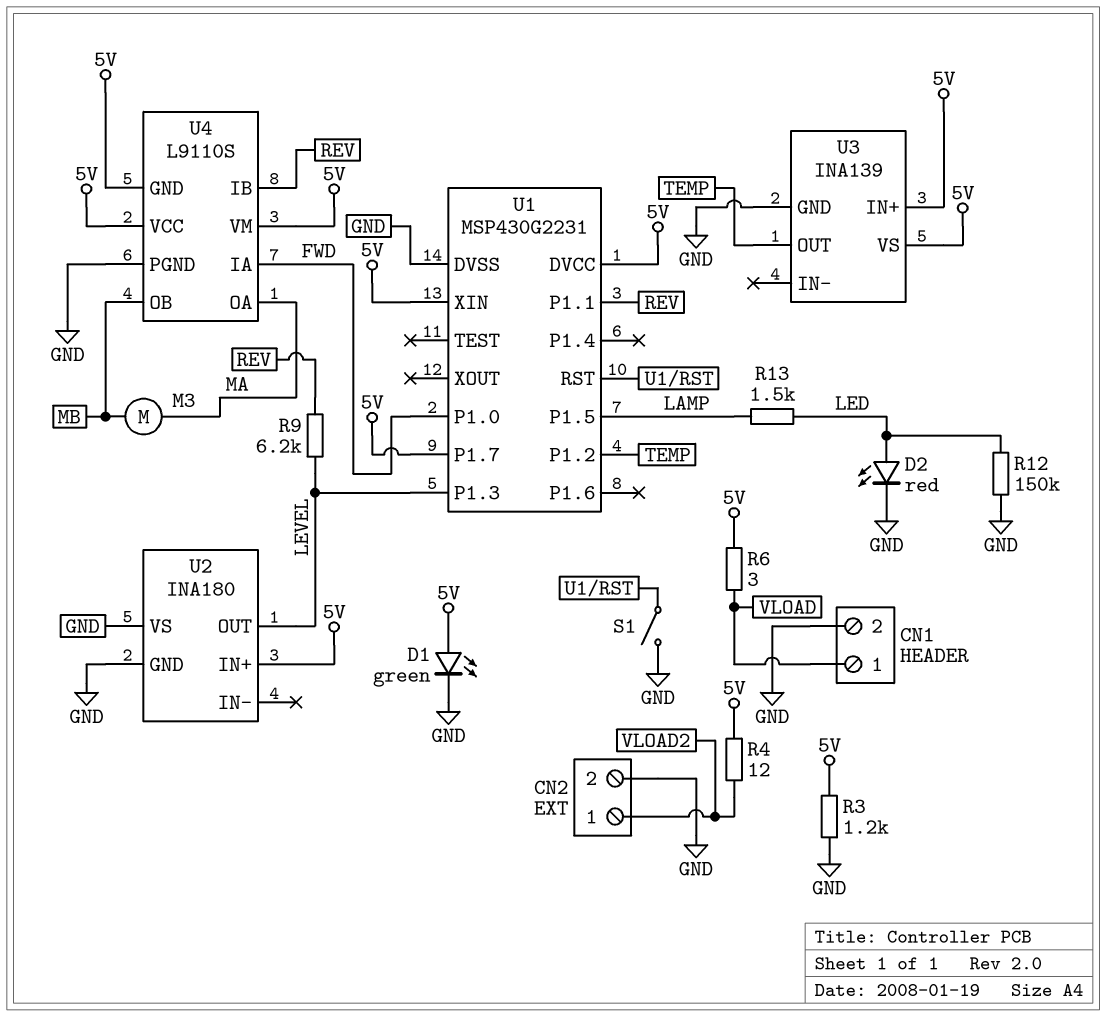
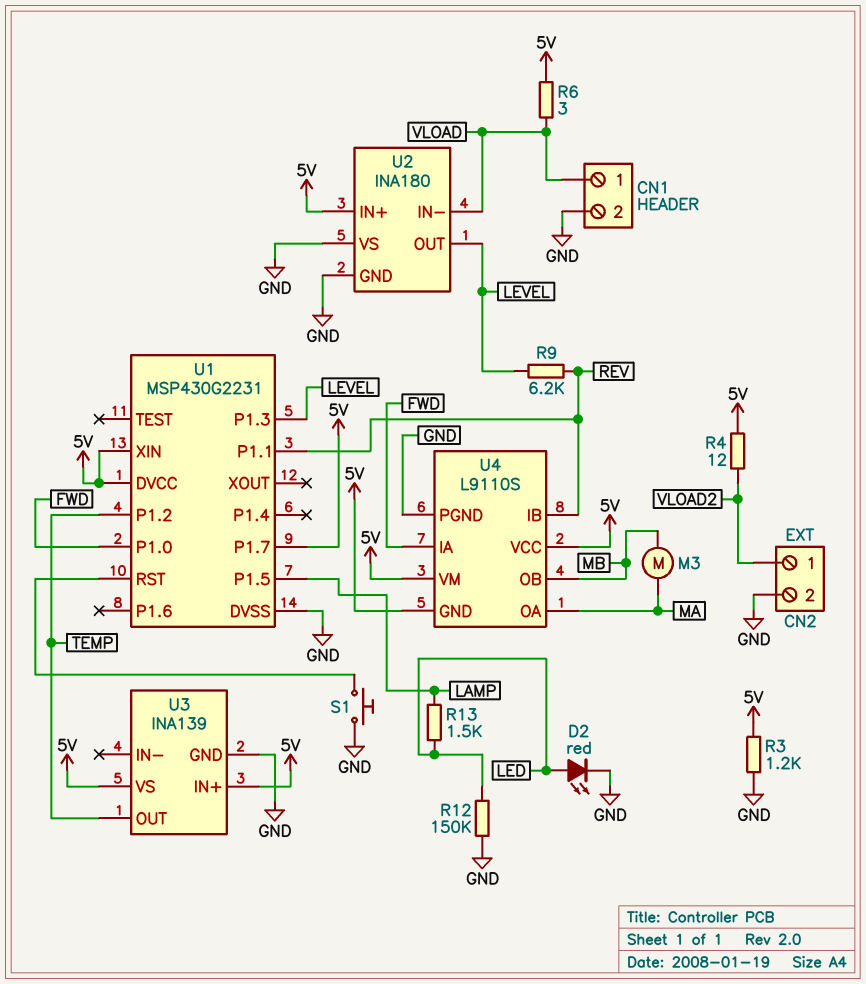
D1: LED green (A 5V, K GND) -> none
S1: switch (GND, U1/RST) -> button (GND, U1/RST)
U2 pin IN-: none -> VLOAD

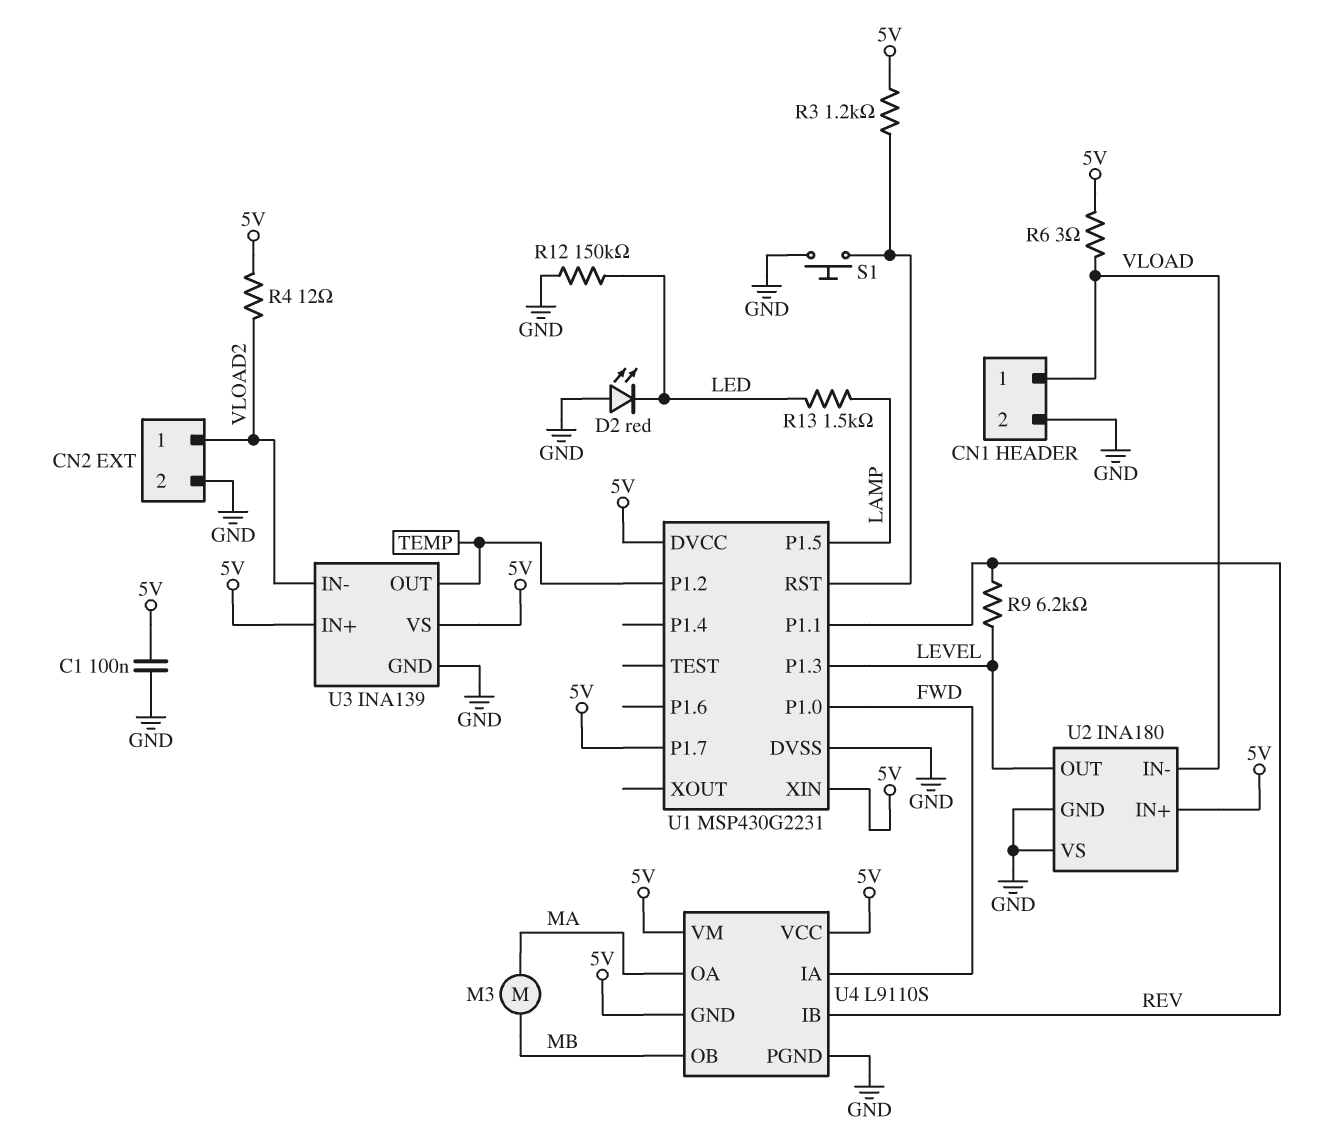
C1: none -> 100nF (5V, GND)
D2: LED red (A LED, K GND) -> LED red (A GND, K LED)
R3: 1.2k (5V, GND) -> 1.2k (5V, U1/RST)
U3 pin IN-: none -> VLOAD2

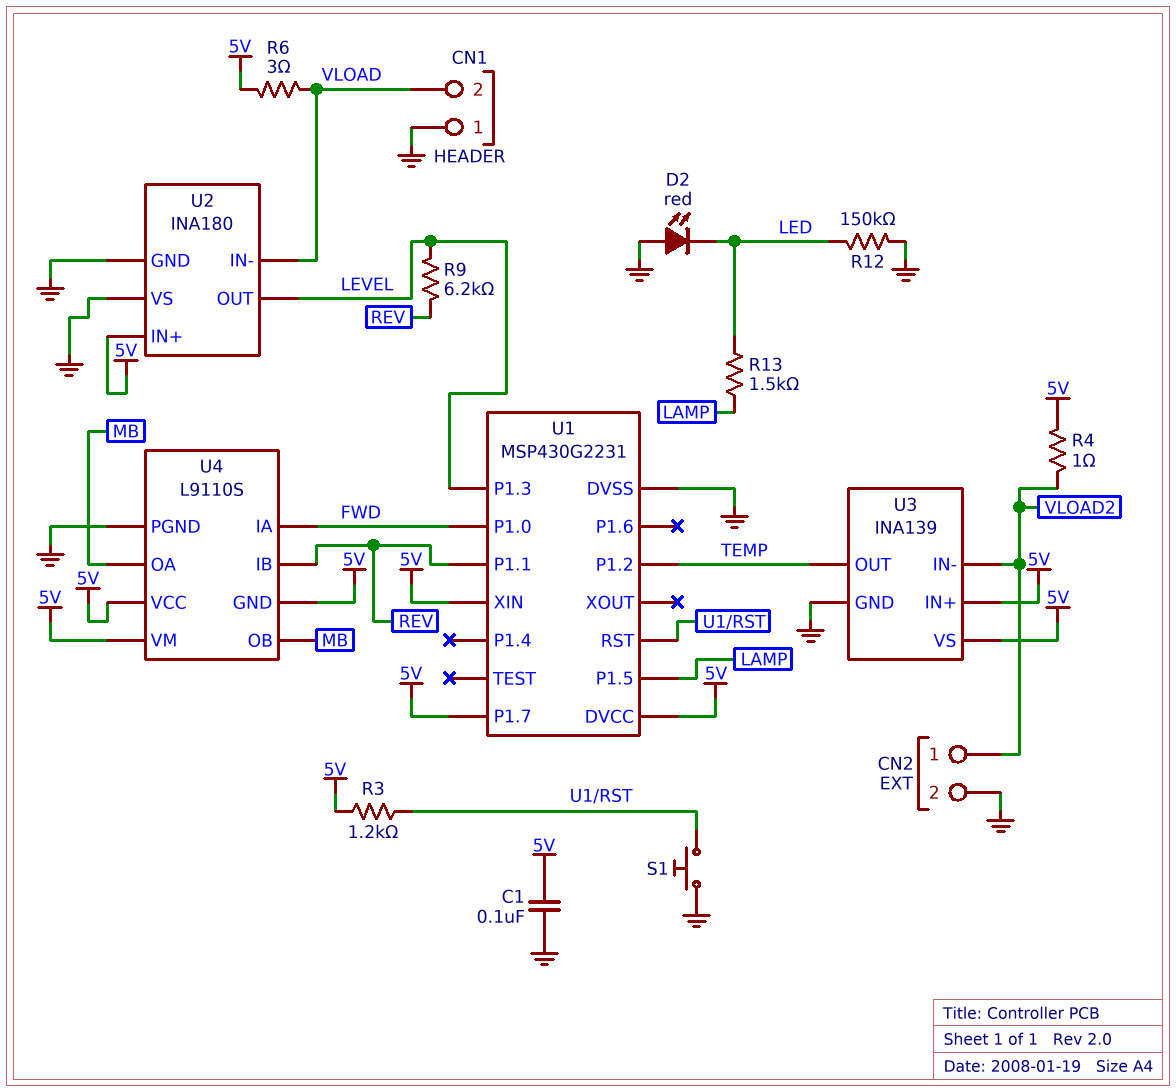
CN1 pin 1: VLOAD -> GND
CN1 pin 2: GND -> VLOAD
M3: motor (MA, MB) -> none
R4: 12 (5V, VLOAD2) -> 1 (5V, VLOAD2)
U4 pin OA: MA -> MB

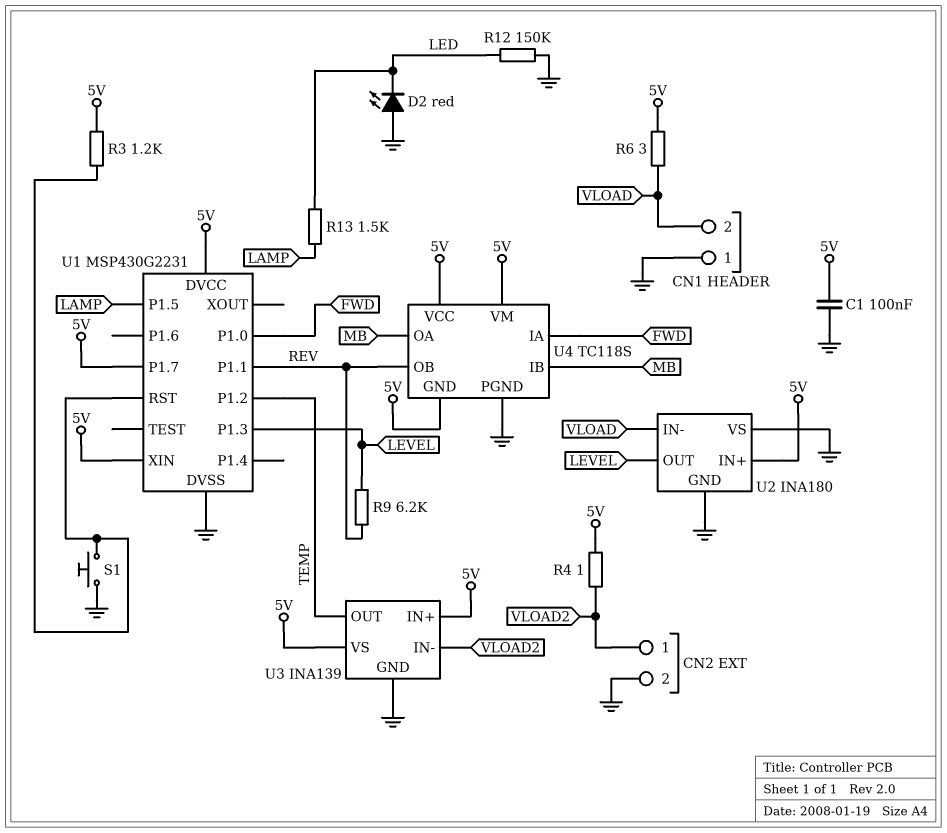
U4: L9110S -> TC118S
U4 pin IB: REV -> MB
U4 pin OB: MB -> REV

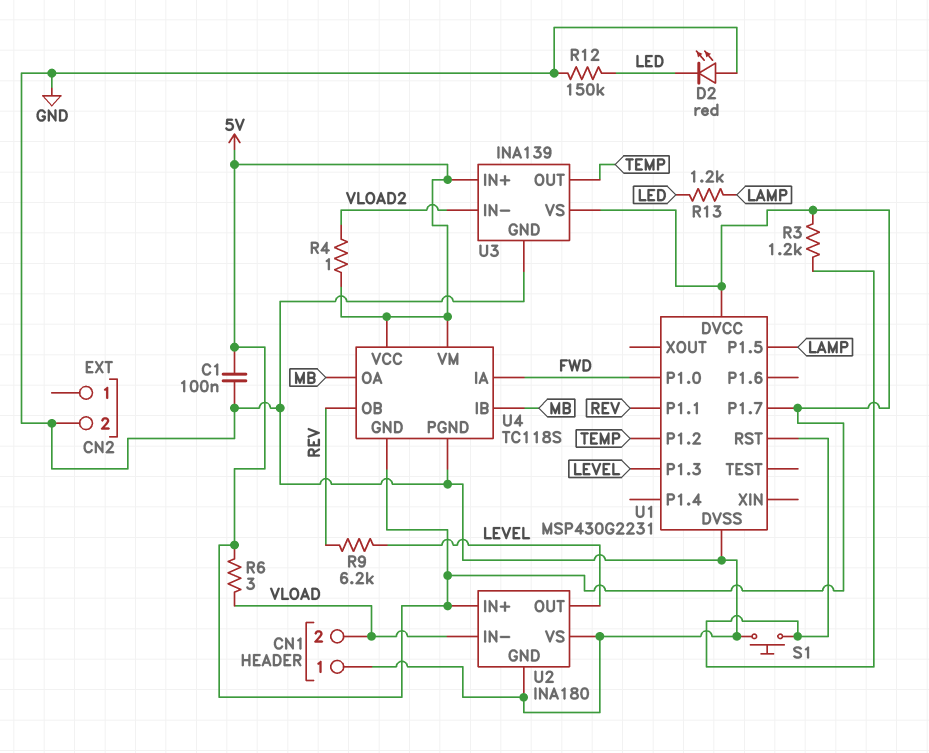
CN2 pin 1: VLOAD2 -> none
R13: 1.5k (LAMP, LED) -> 1.2k (LAMP, LED)
U1 pin XIN: 5V -> none

